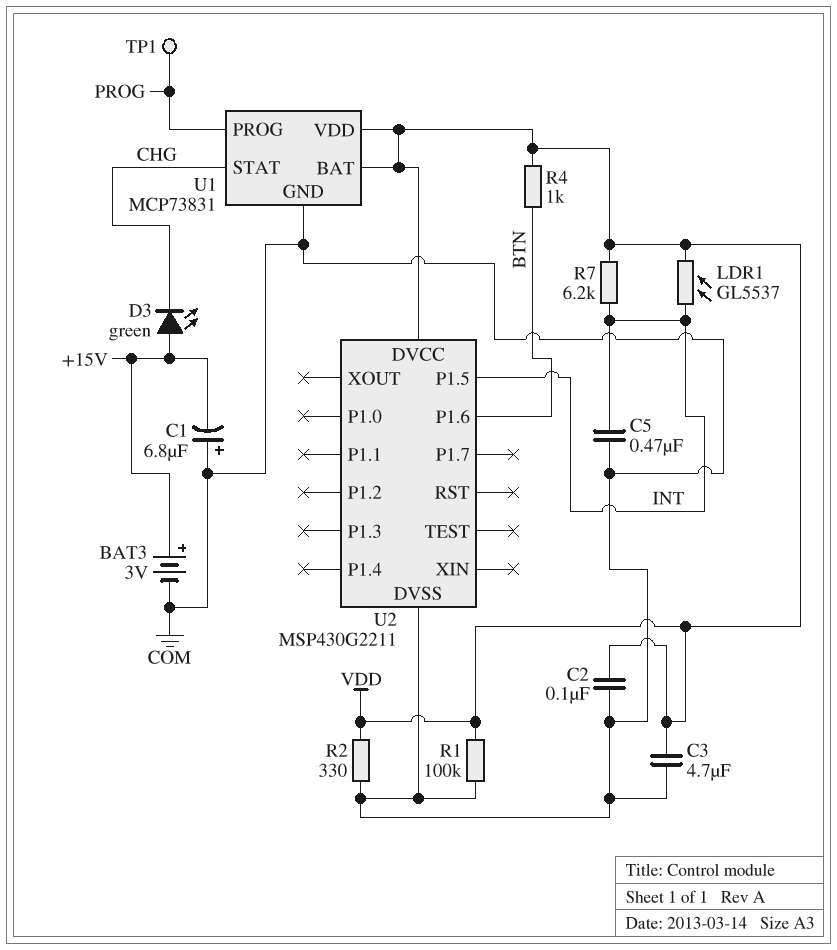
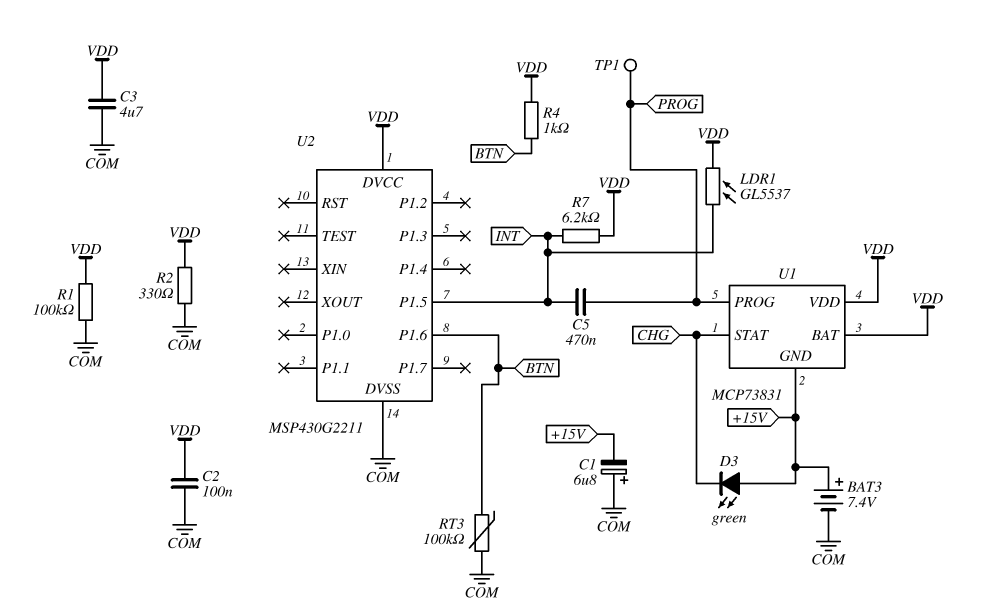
BAT3: 3V (plus +15V, minus COM) -> 7.4V (plus +15V, minus COM)
C5: 470nF (COM, INT) -> 470nF (INT, PROG)
RT3: none -> 100k (BTN, COM)
U1 pin GND: COM -> +15V

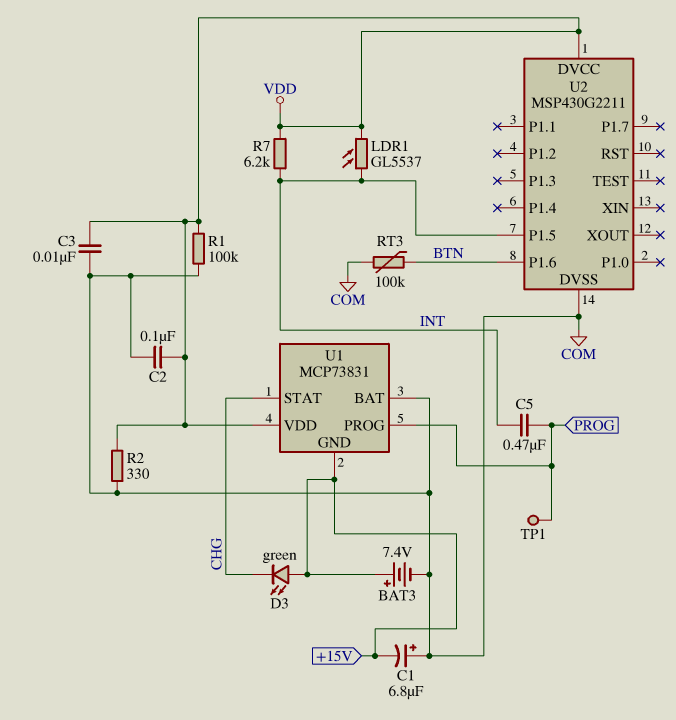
C3: 4.7uF (COM, VDD) -> 10nF (COM, VDD)
R4: 1k (BTN, VDD) -> none
U1 pin BAT: VDD -> COM

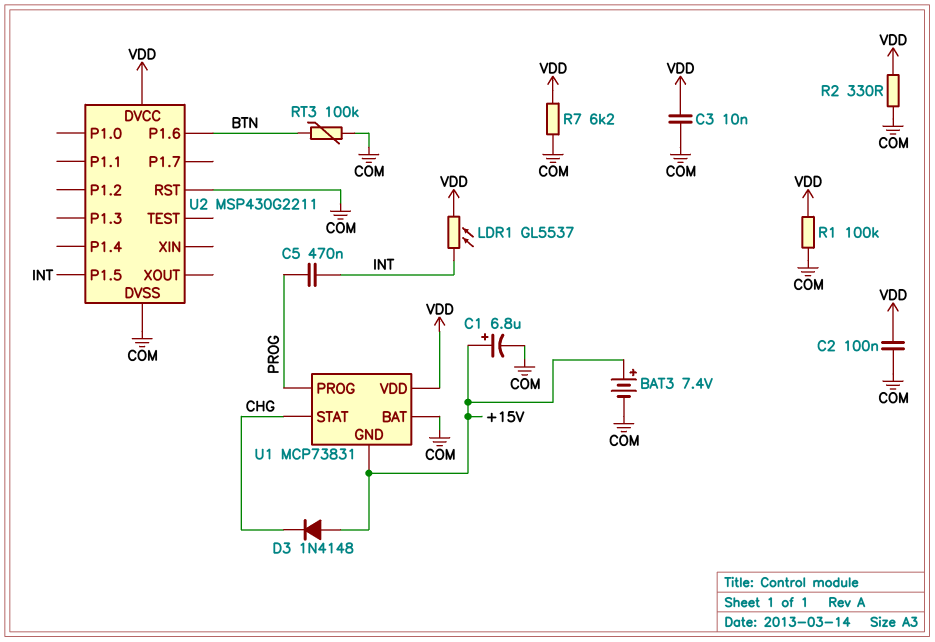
C1: 6.8uF (plus COM, minus +15V) -> 6.8uF (plus +15V, minus COM)
D3: LED green (A +15V, K CHG) -> diode 1N4148 (A +15V, K CHG)
R7: 6.2k (INT, VDD) -> 6.2k (COM, VDD)
TP1: test point (PROG) -> none
U2 pin RST: none -> COM

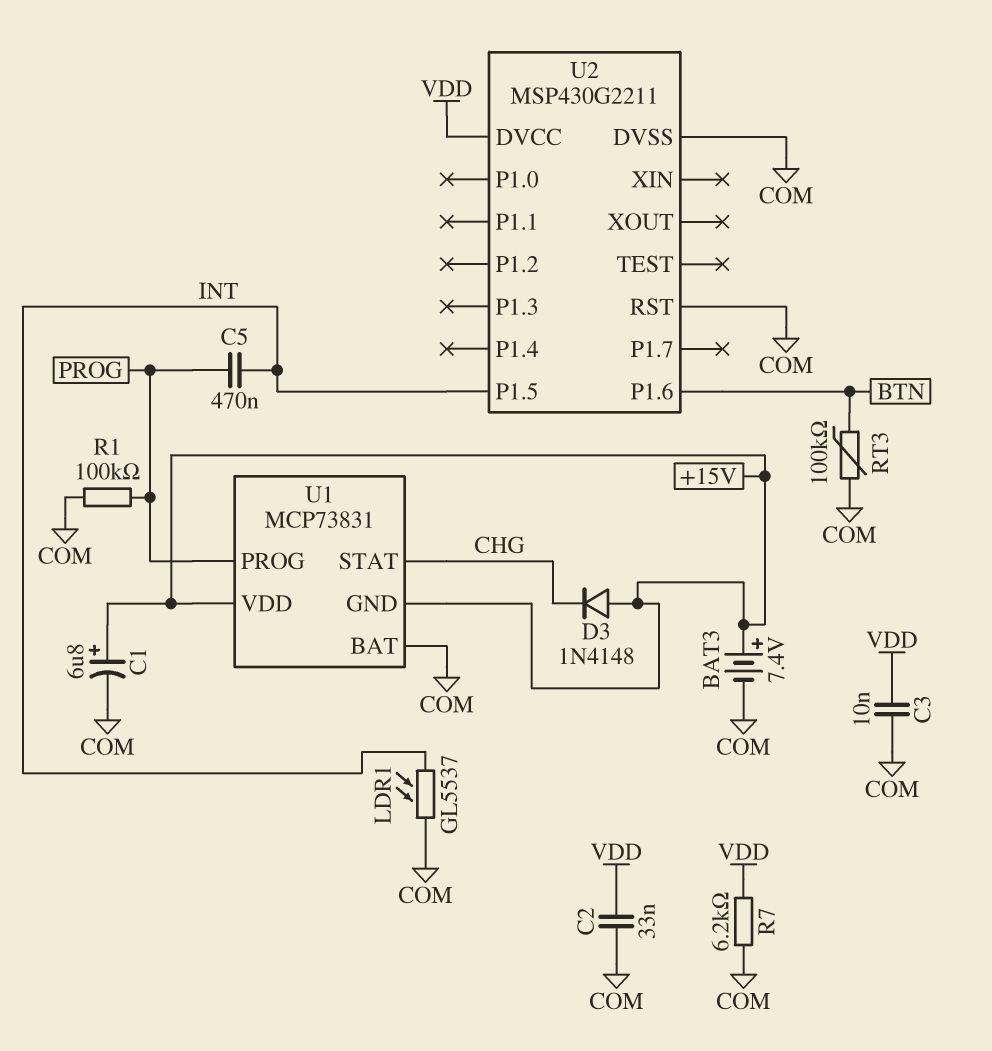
C2: 100nF (COM, VDD) -> 33nF (COM, VDD)
LDR1: GL5537 (INT, VDD) -> GL5537 (COM, INT)
R1: 100k (COM, VDD) -> 100k (COM, PROG)
R2: 330 (COM, VDD) -> none
U1 pin VDD: VDD -> +15V

